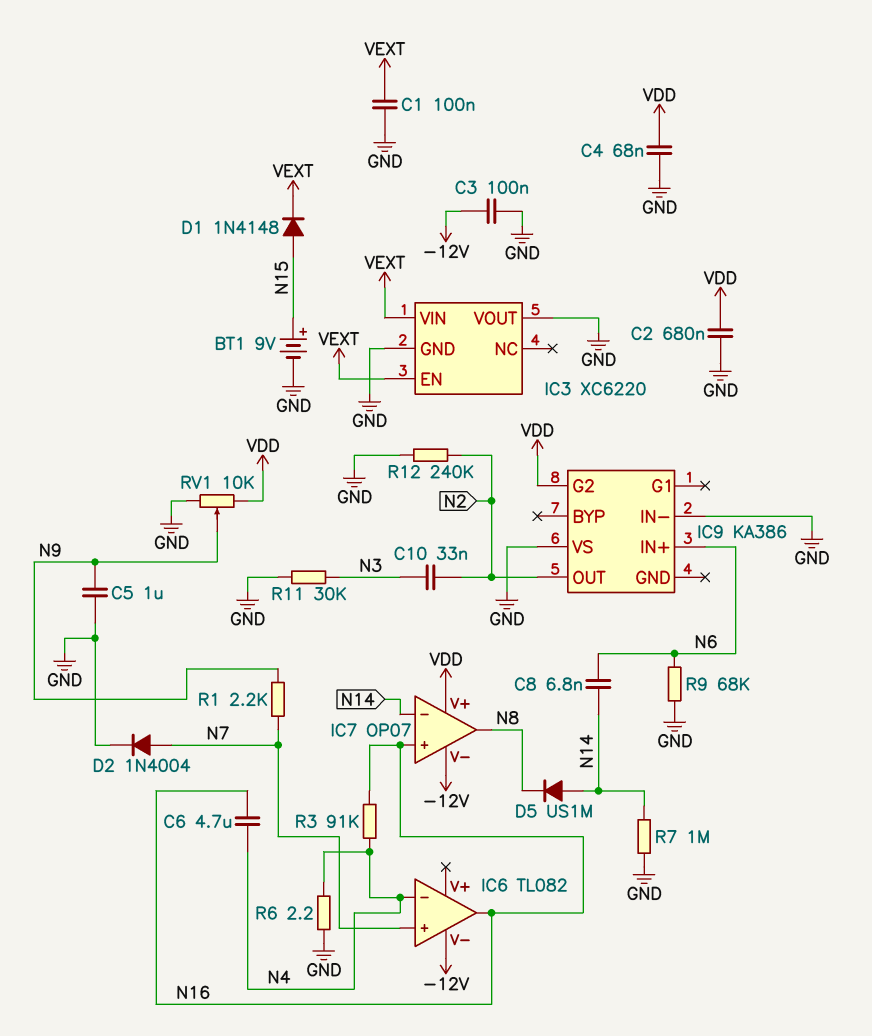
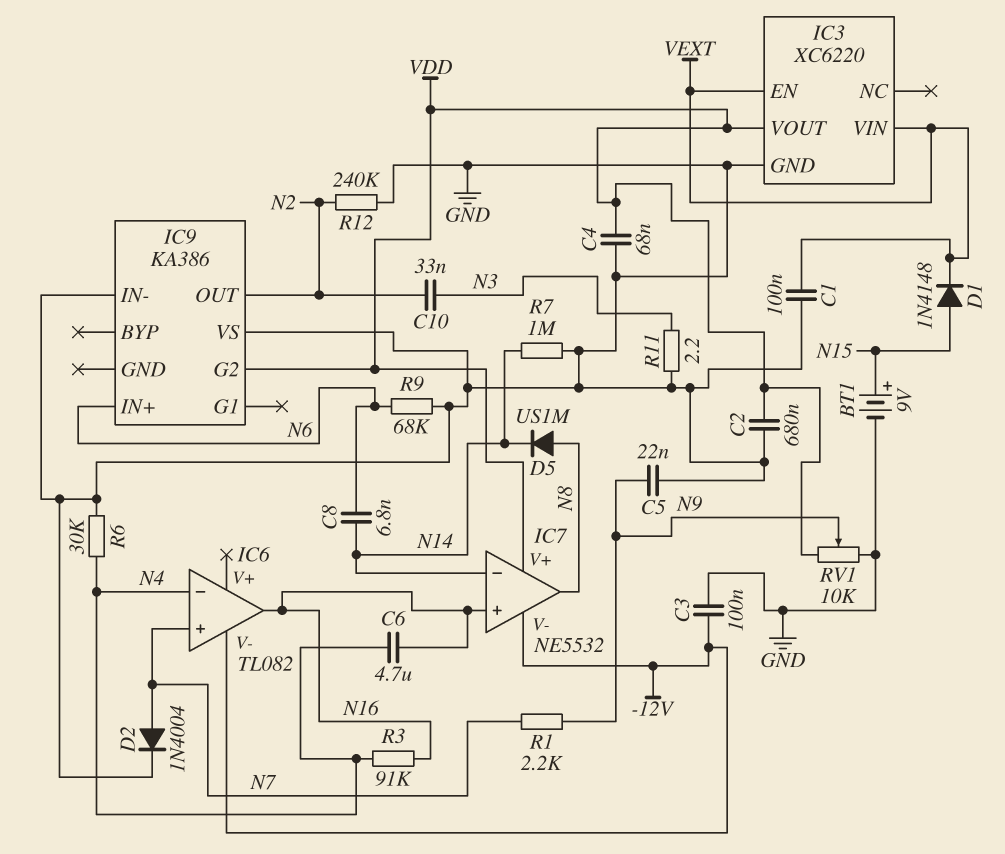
C5: 1uF (GND, N9) -> 22nF (GND, N9)
D5: diode US1M (A N14, K N8) -> diode US1M (A N8, K N14)
IC3 pin VOUT: GND -> VDD
IC7: OP07 -> NE5532
R6: 2.2 (GND, N4) -> 30k (GND, N4)
R11: 30k (GND, N3) -> 2.2 (GND, N3)

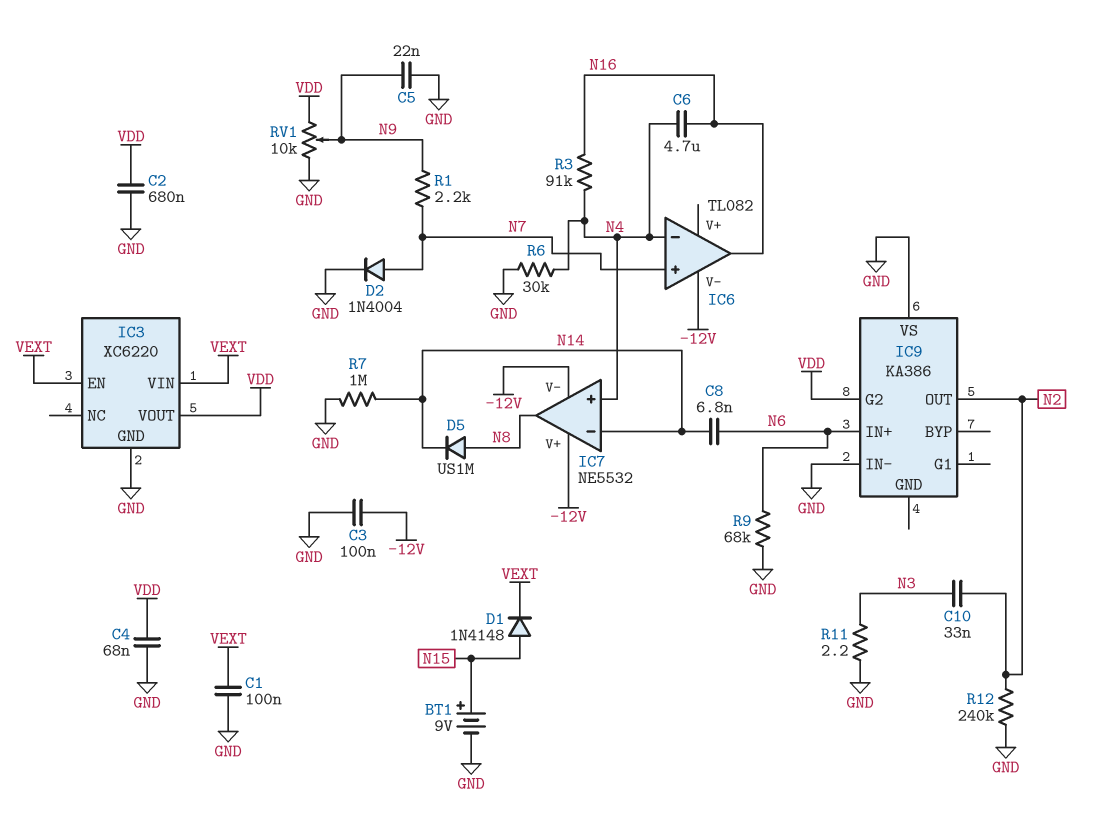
IC7 pin V+: VDD -> -12V
IC7 pin in+: N16 -> N4

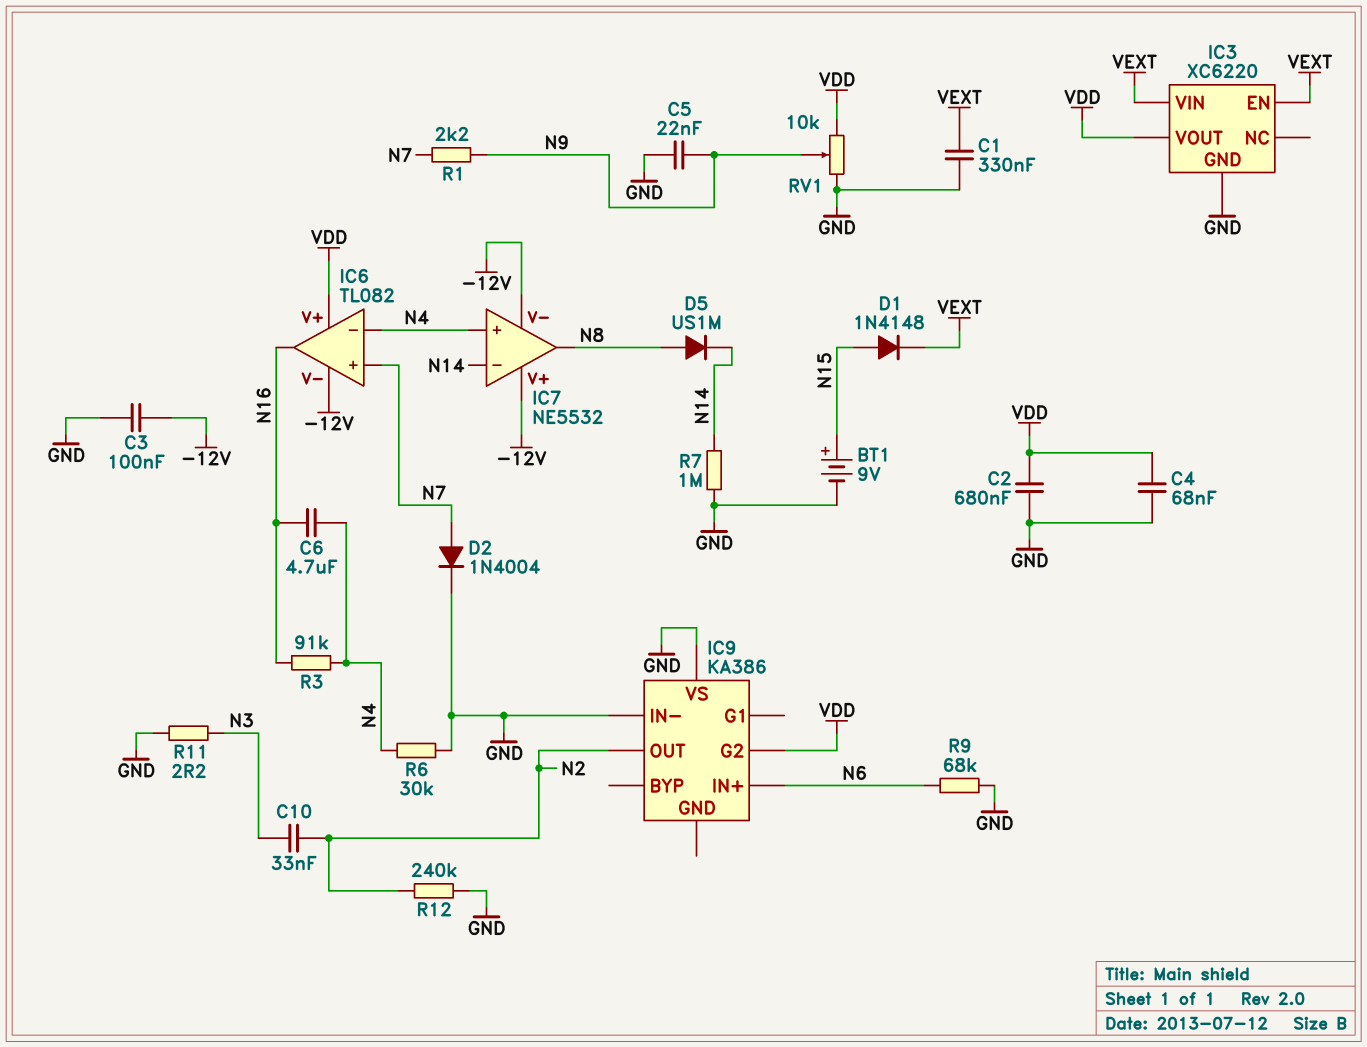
C1: 100nF (GND, VEXT) -> 330nF (GND, VEXT)
C8: 6.8nF (N6, N14) -> none
IC6 pin V+: none -> VDD

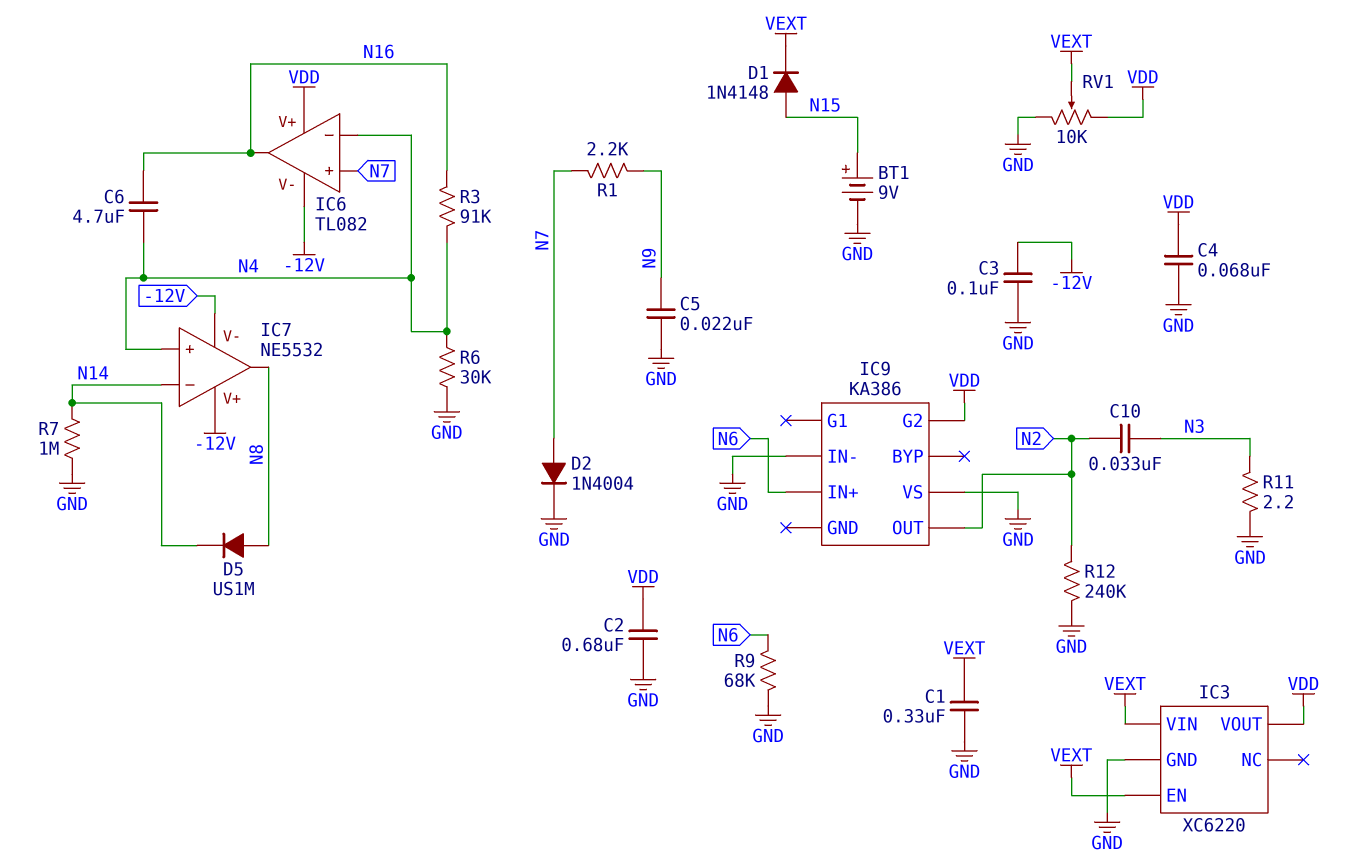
RV1: 10k (GND, VDD, wiper N9) -> 10k (GND, VDD, wiper VEXT)

